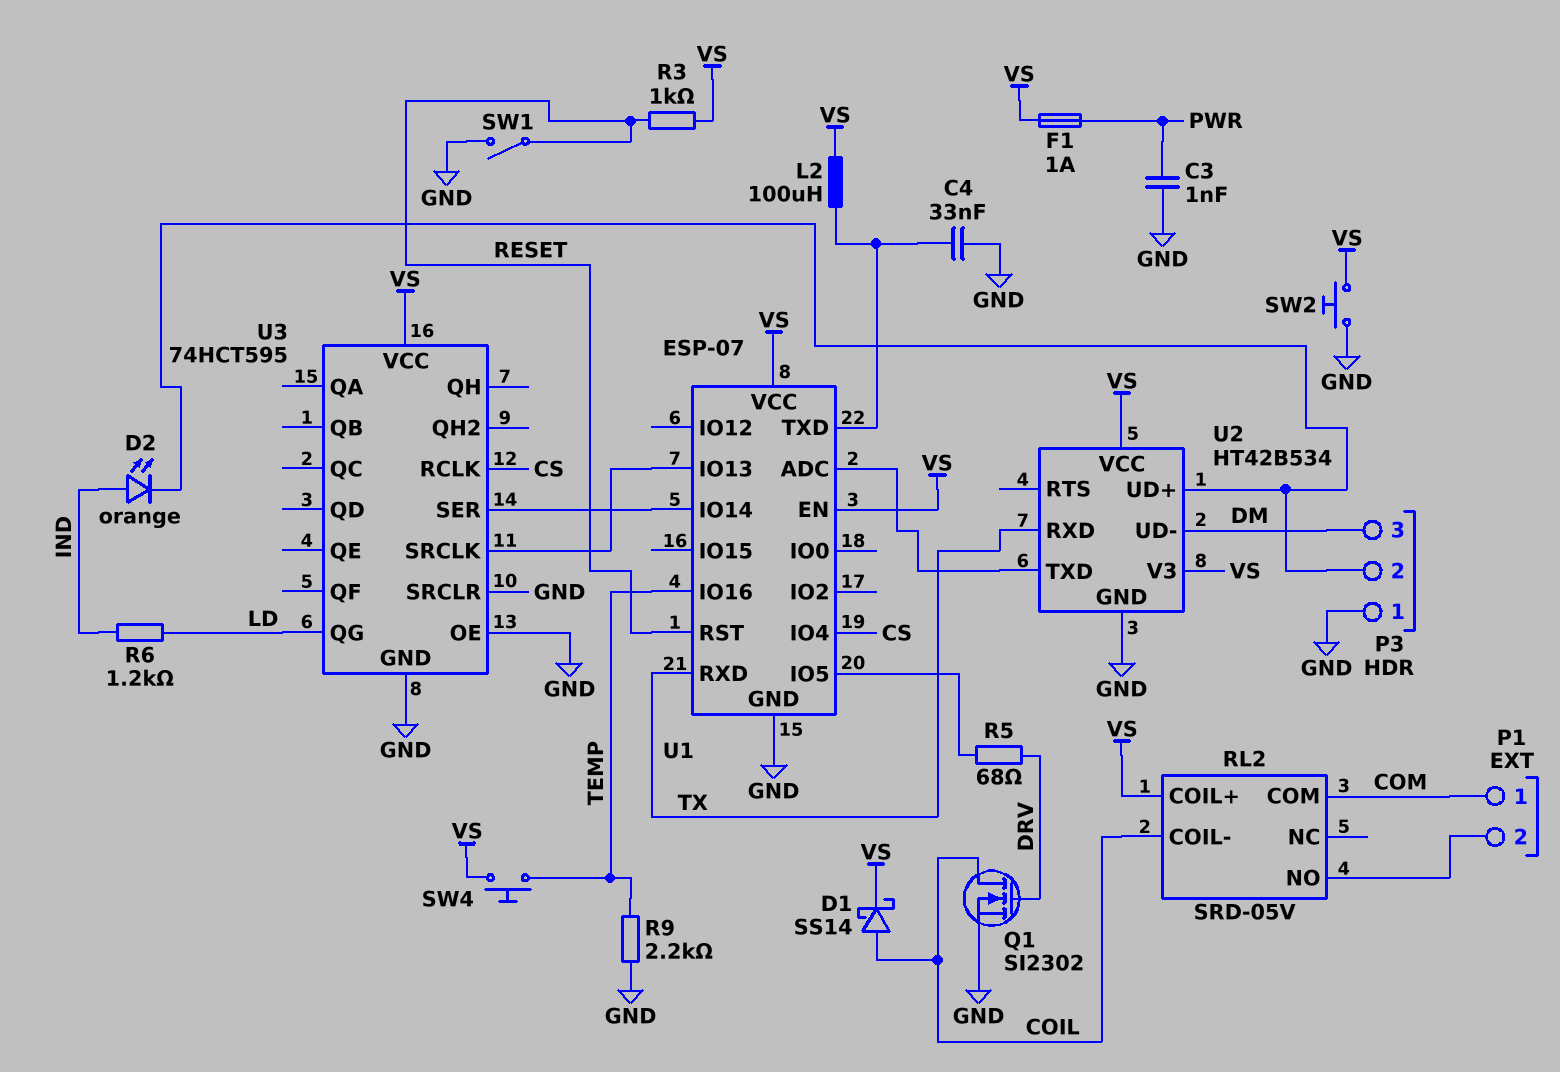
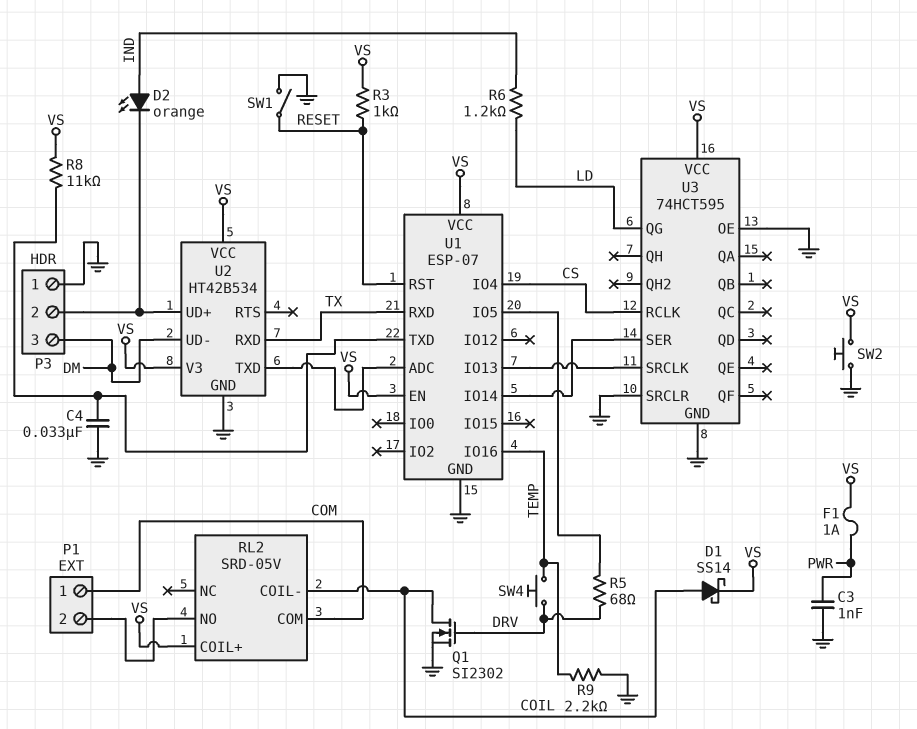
L2: 100uH (U1/TXD, VS) -> none
R8: none -> 11k (U1/TXD, VS)
SW4: button (TEMP, VS) -> button (DRV, TEMP)

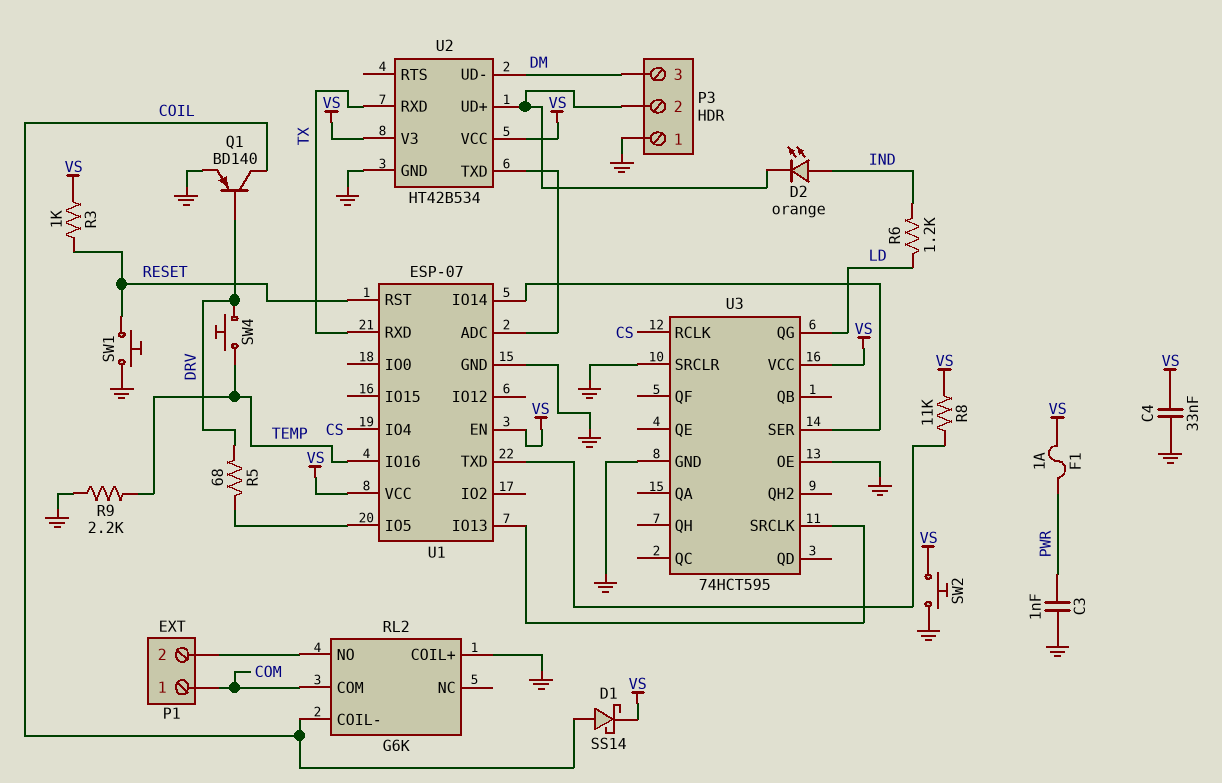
C4: 33nF (GND, U1/TXD) -> 33nF (GND, VS)
Q1: NMOS SI2302 (G DRV, D COIL, S GND) -> PNP BD140 (B DRV, C COIL, E GND)
RL2: SRD-05V -> G6K
RL2 pin COIL+: VS -> GND
SW1: switch (GND, RESET) -> button (GND, RESET)

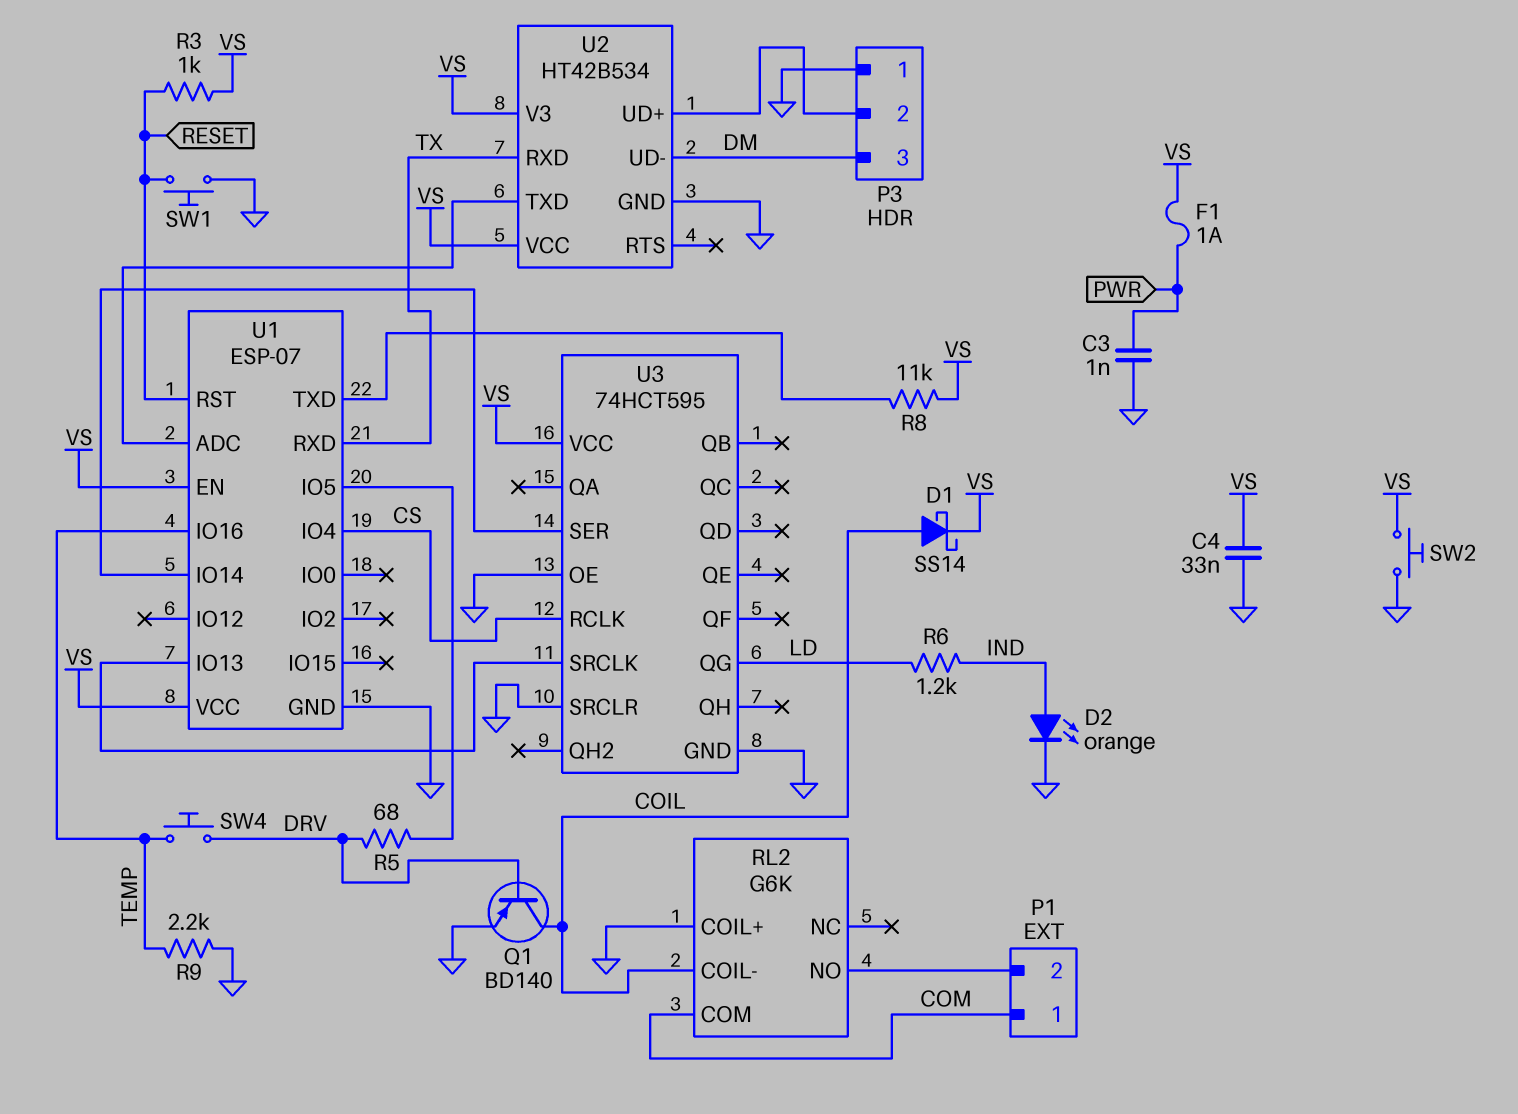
D2: LED orange (A IND, K P3/2) -> LED orange (A IND, K GND)

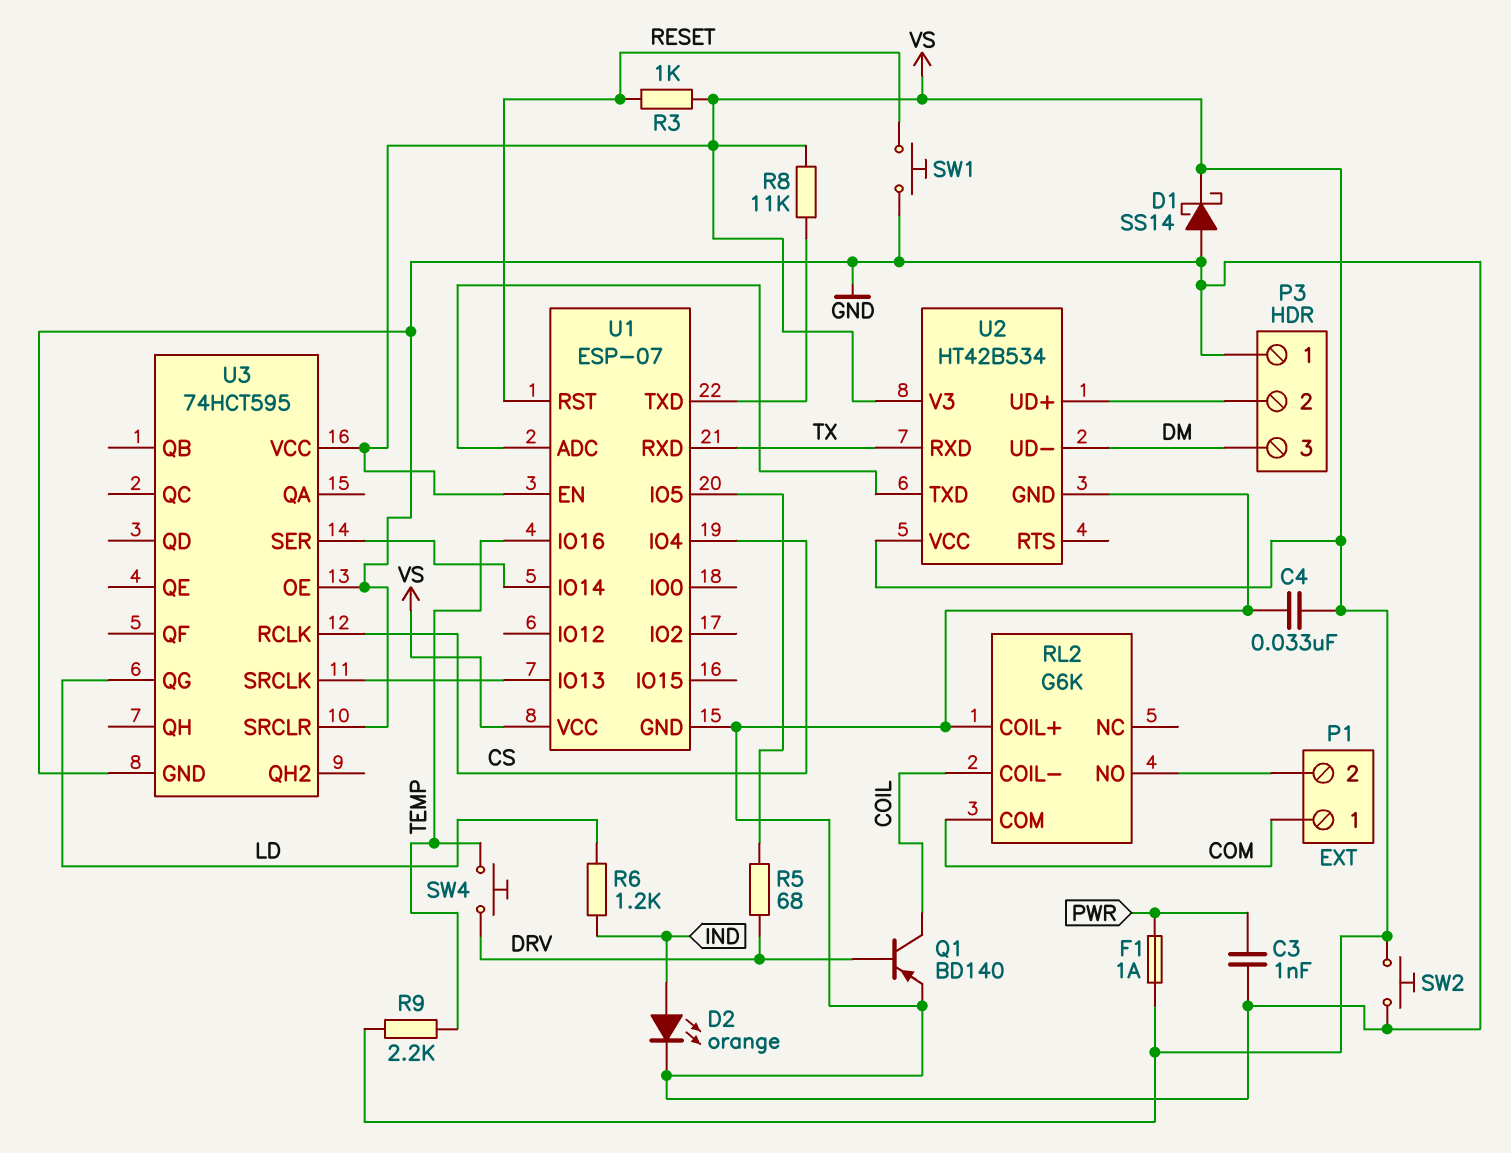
D1: schottky SS14 (A COIL, K VS) -> schottky SS14 (A GND, K VS)
R9: 2.2k (GND, TEMP) -> 2.2k (TEMP, VS)

